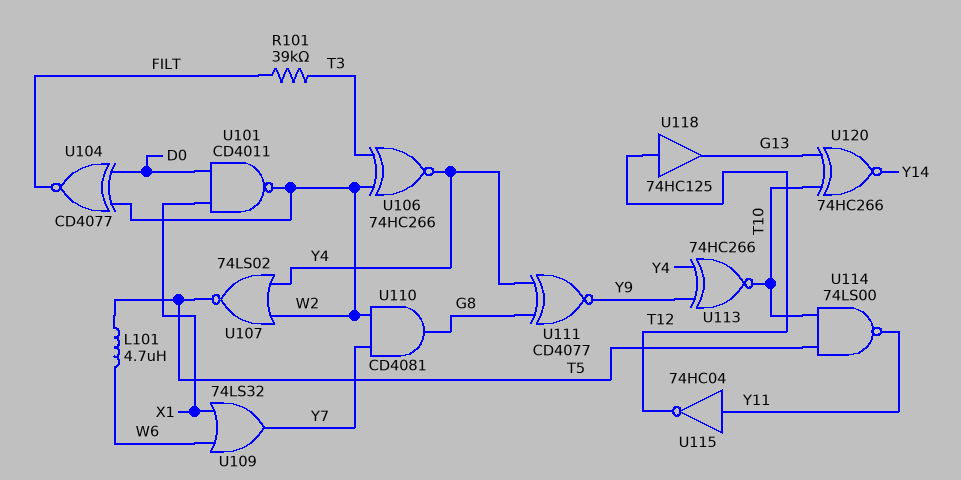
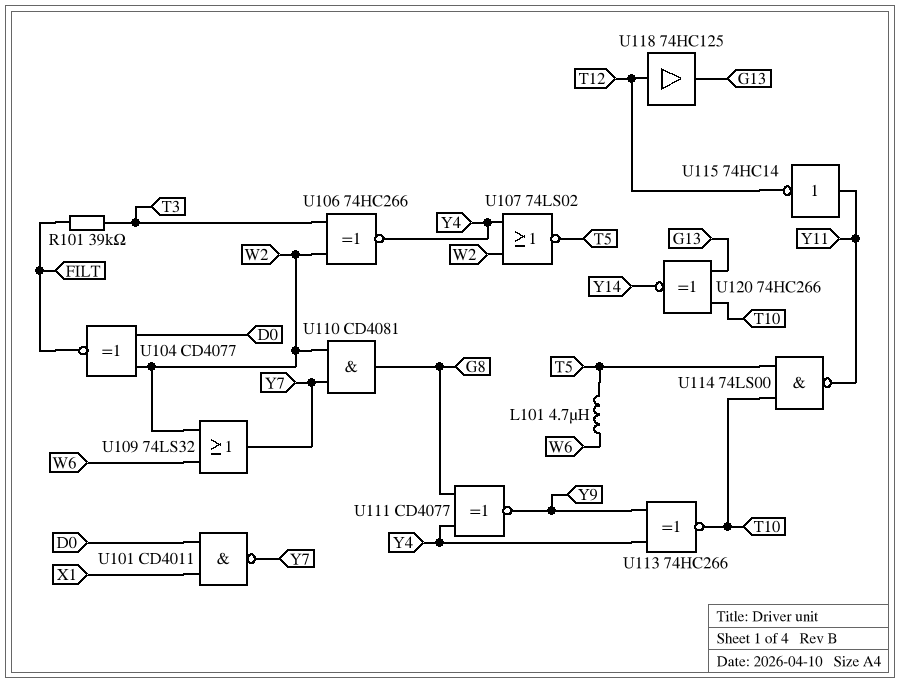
U101: NAND CD4011 (in D0, in X1, out W2) -> NAND CD4011 (in D0, in X1, out Y7)
U109: OR 74LS32 (in W6, in X1, out Y7) -> OR 74LS32 (in W2, in W6, out Y7)
U115: NOT 74HC04 (in Y11, out T12) -> NOT 74HC14 (in Y11, out T12)

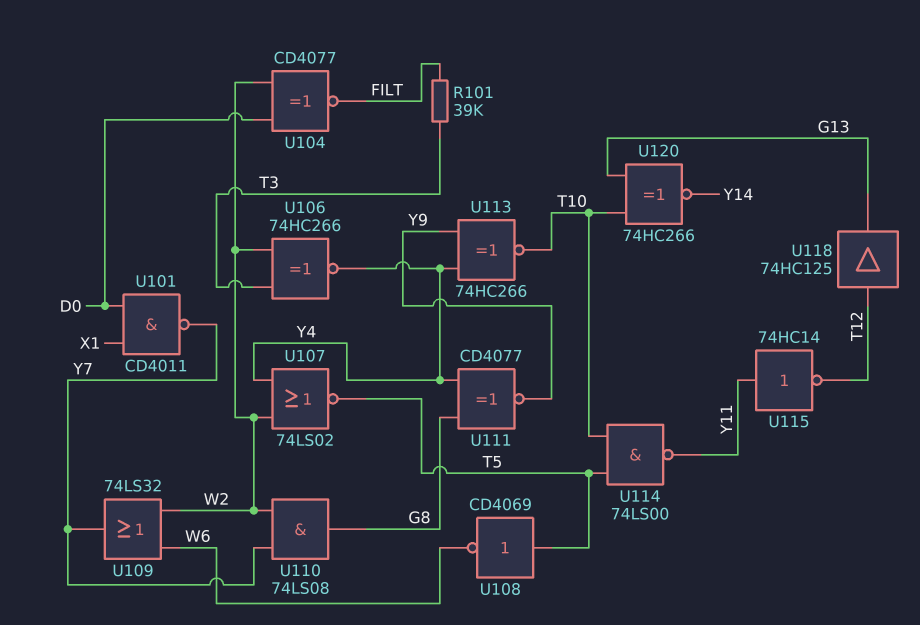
L101: 4.7uH (T5, W6) -> none
U108: none -> NOT CD4069 (in T5, out W6)
U110: AND CD4081 (in W2, in Y7, out G8) -> AND 74LS08 (in W2, in Y7, out G8)

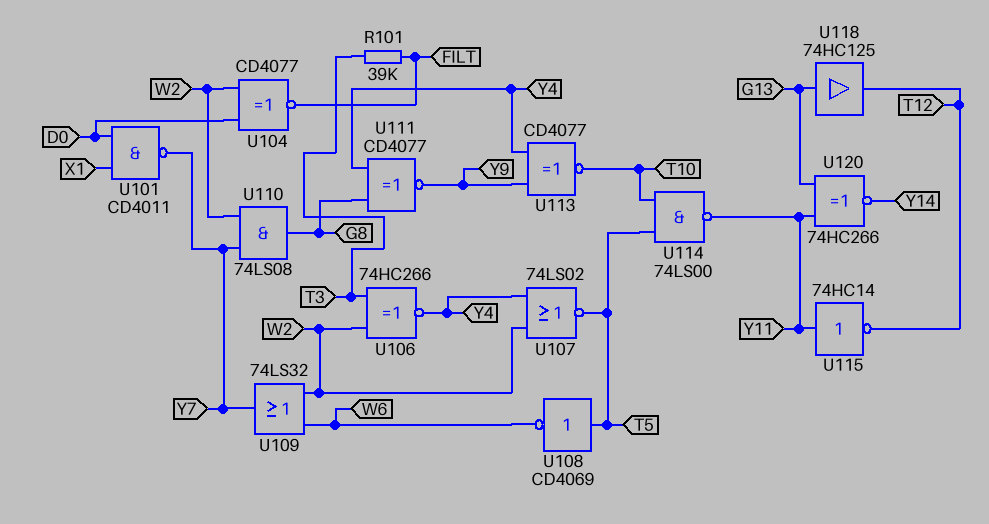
U113: XNOR 74HC266 (in Y4, in Y9, out T10) -> XNOR CD4077 (in Y4, in Y9, out T10)
U118: buffer 74HC125 (in T12, out G13) -> buffer 74HC125 (in G13, out T12)
U120: XNOR 74HC266 (in G13, in T10, out Y14) -> XNOR 74HC266 (in G13, in Y11, out Y14)

